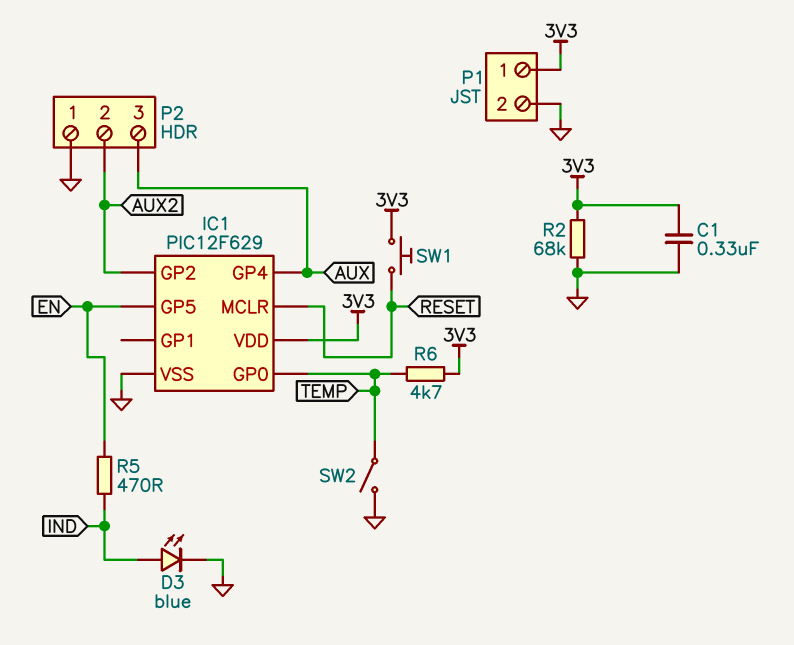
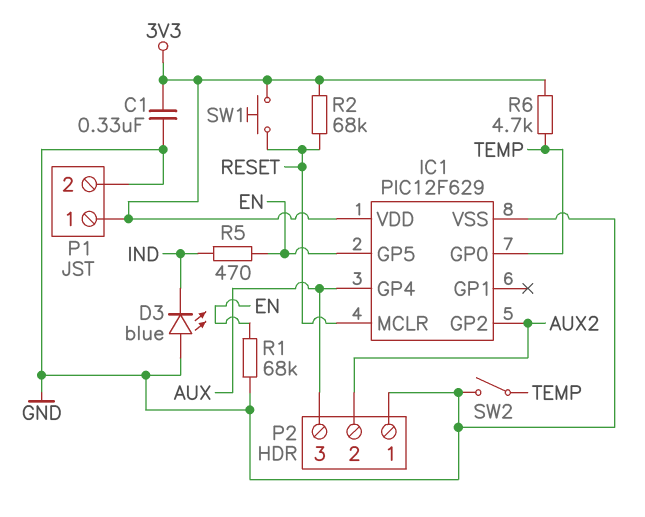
D3: LED blue (A IND, K GND) -> LED blue (A GND, K IND)
R1: none -> 68k (EN, GND)
R2: 68k (3V3, GND) -> 68k (3V3, RESET)

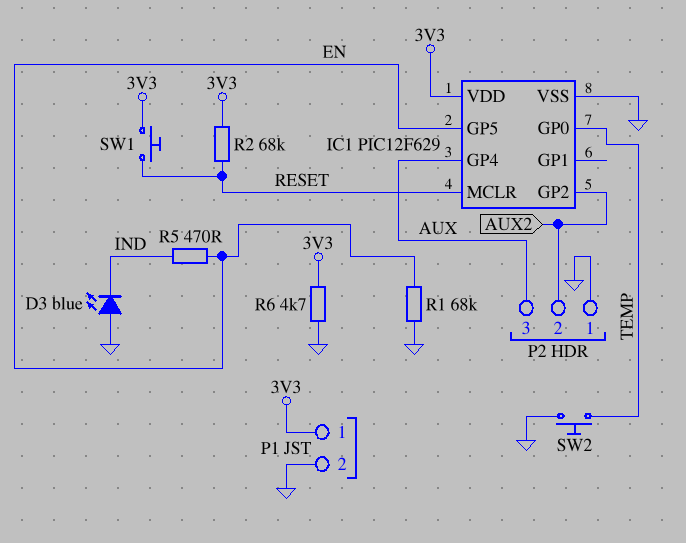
C1: 330nF (3V3, GND) -> none
R6: 4.7k (3V3, TEMP) -> 4.7k (3V3, GND)
SW2: switch (GND, TEMP) -> button (GND, TEMP)

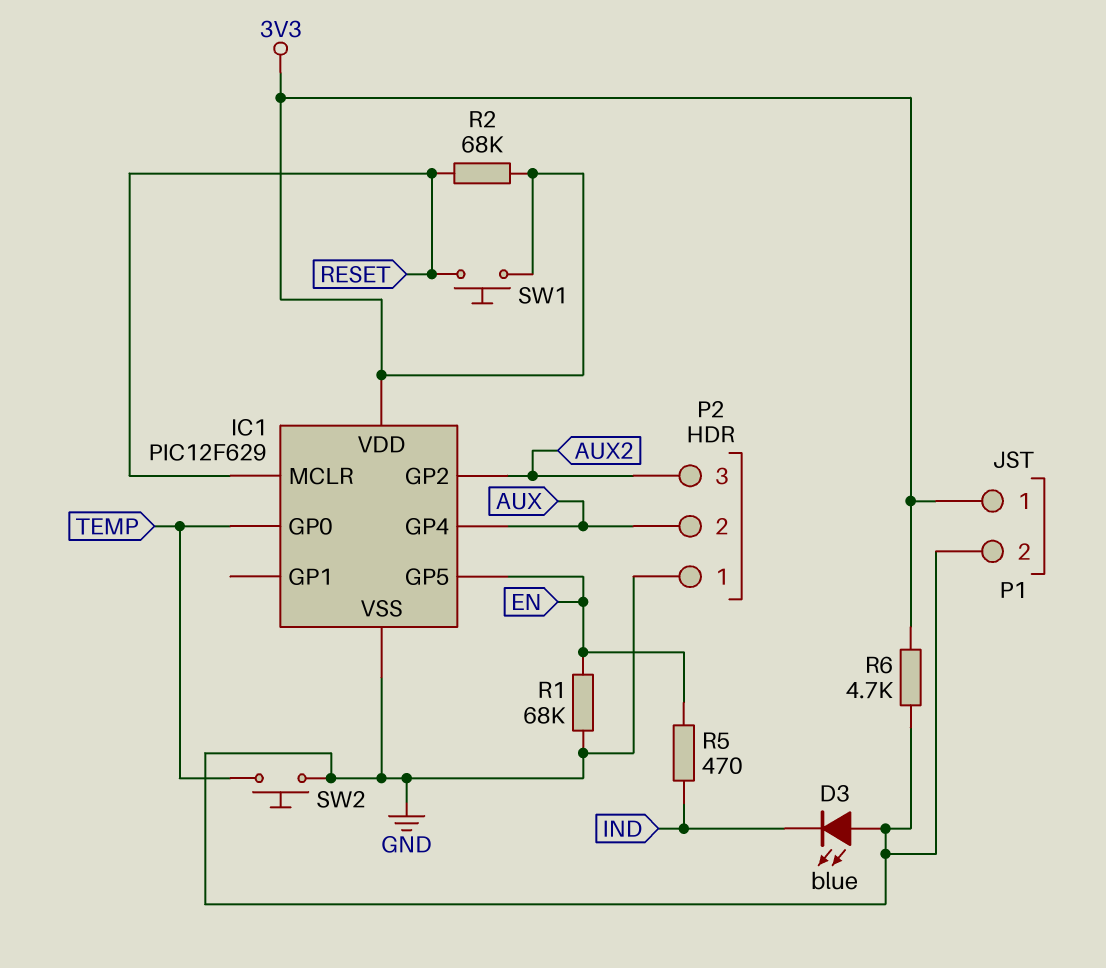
P2 pin 2: AUX2 -> AUX
P2 pin 3: AUX -> AUX2

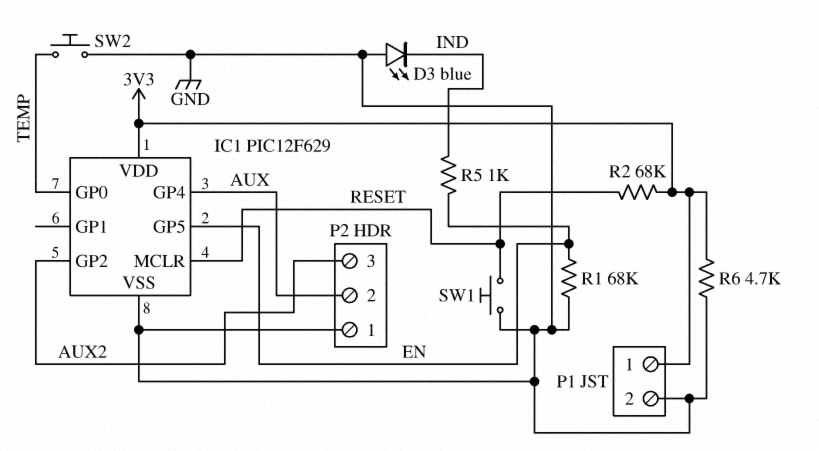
R5: 470 (EN, IND) -> 1k (EN, IND)
SW1: button (3V3, RESET) -> button (GND, RESET)

